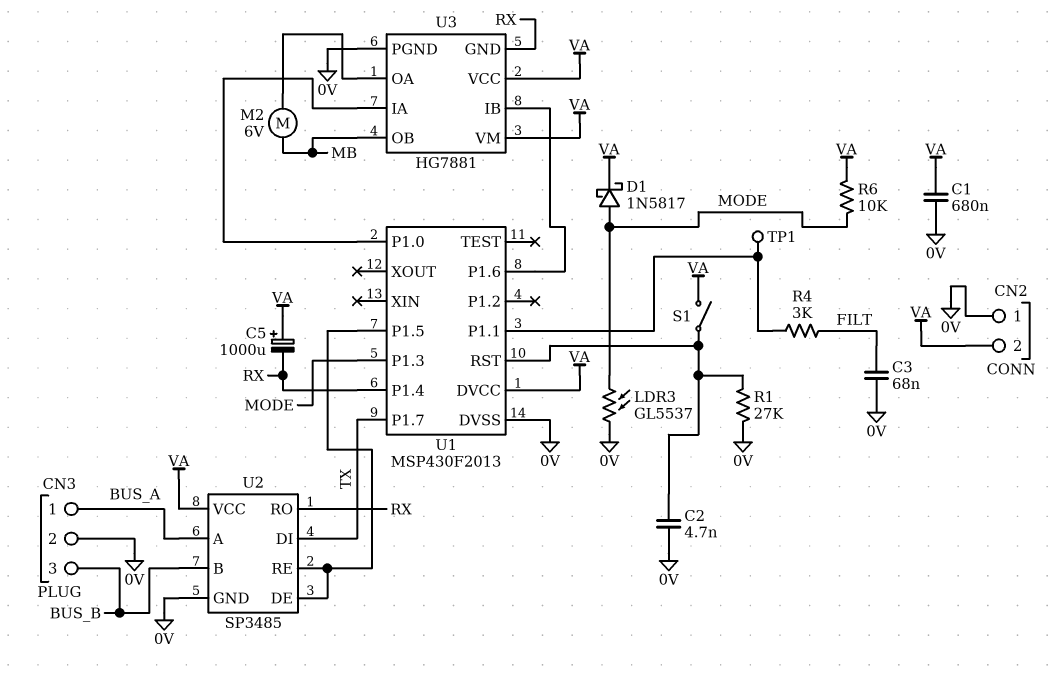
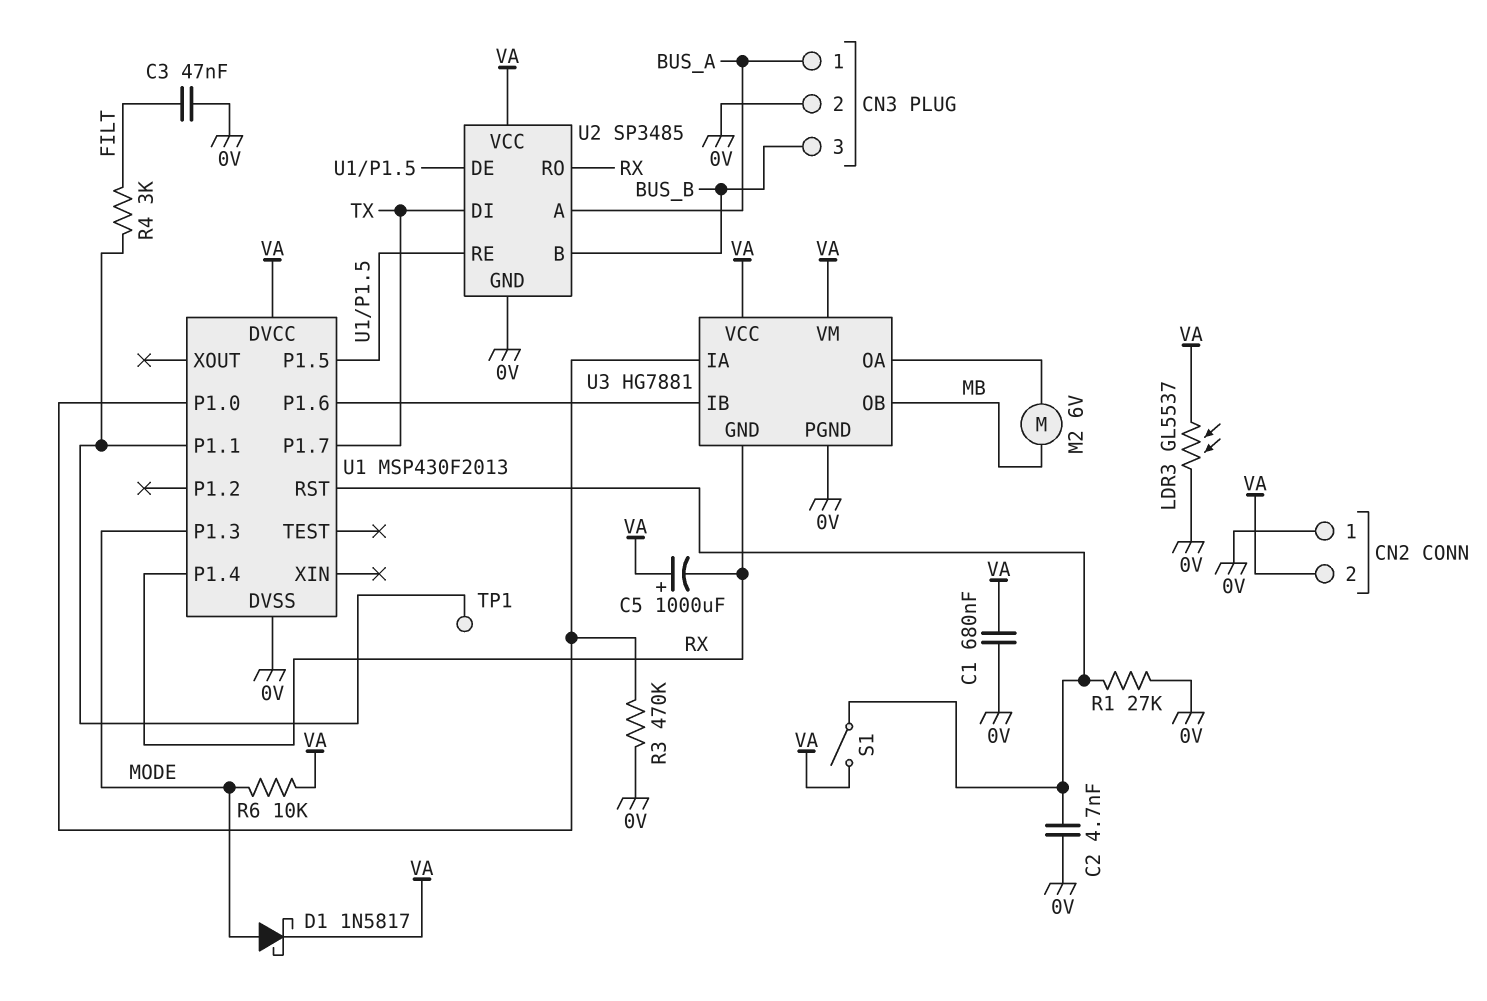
C3: 68nF (0V, FILT) -> 47nF (0V, FILT)
LDR3: GL5537 (0V, MODE) -> GL5537 (0V, VA)
R3: none -> 470k (0V, U1/P1.0)

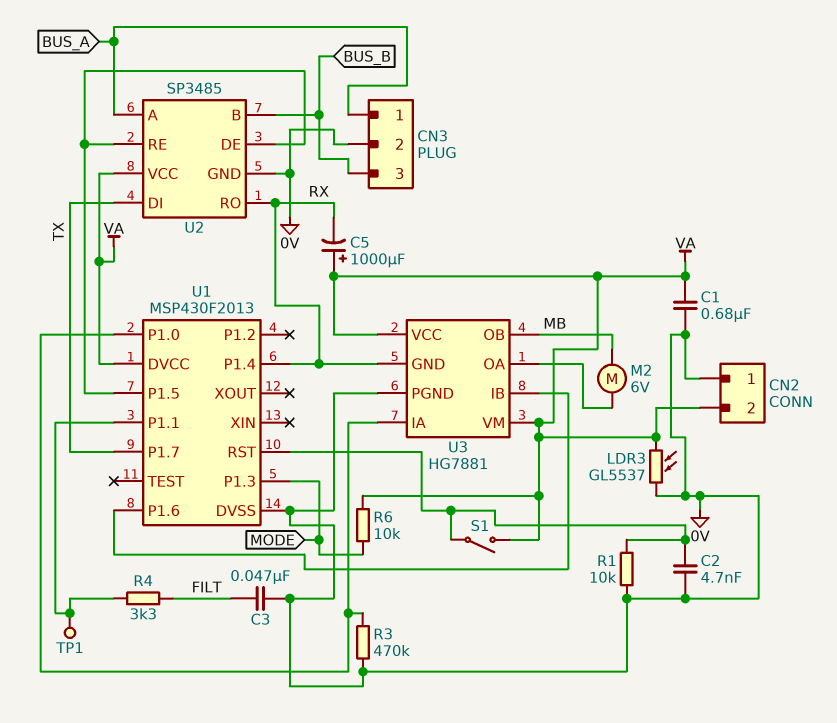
D1: schottky 1N5817 (A MODE, K VA) -> none
R1: 27k (0V, U1/RST) -> 10k (0V, U1/RST)
R4: 3k (FILT, U1/P1.1) -> 3.3k (FILT, U1/P1.1)

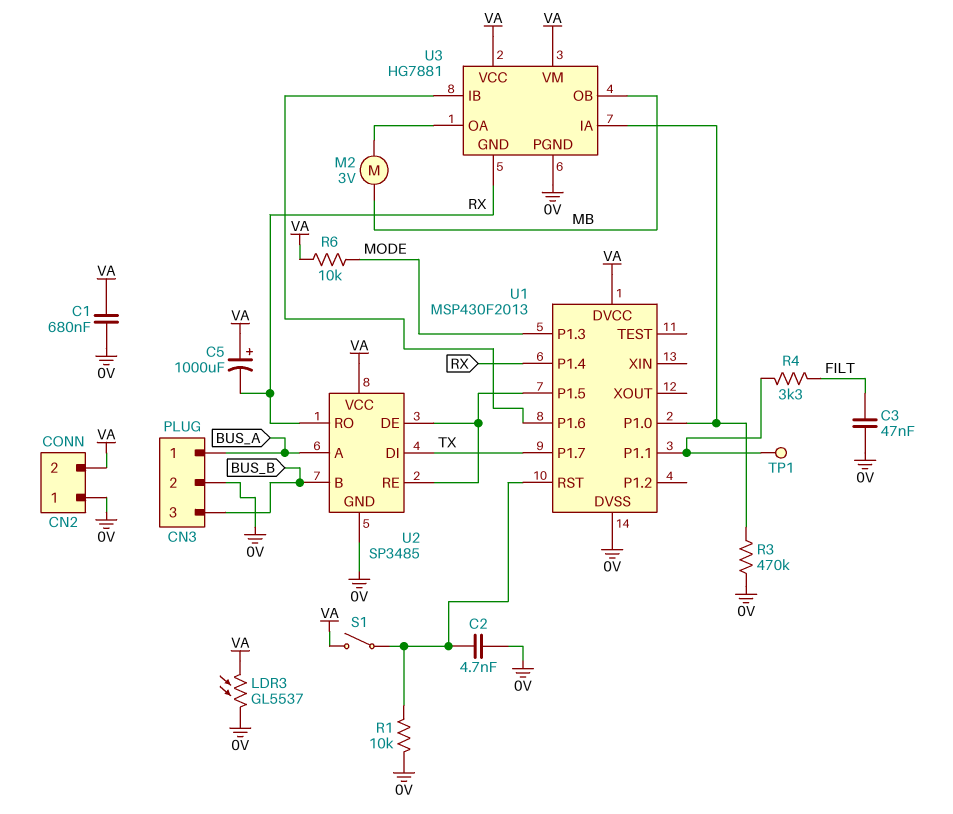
M2: motor 6V (MB, U3/OA) -> motor 3V (MB, U3/OA)

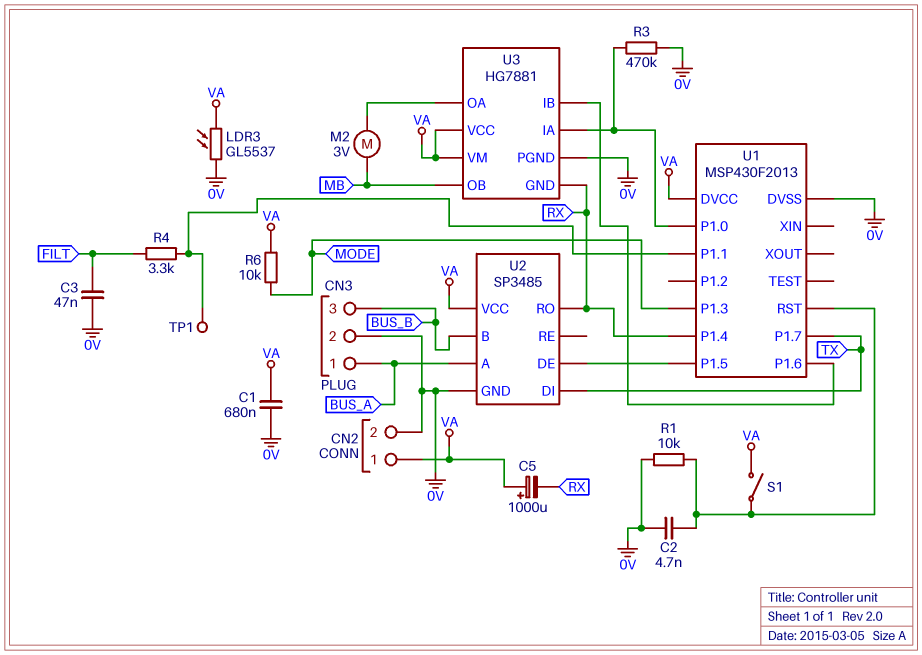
CN2 pin 1: 0V -> VA
CN2 pin 2: VA -> 0V
U2 pin RE: U1/P1.5 -> none

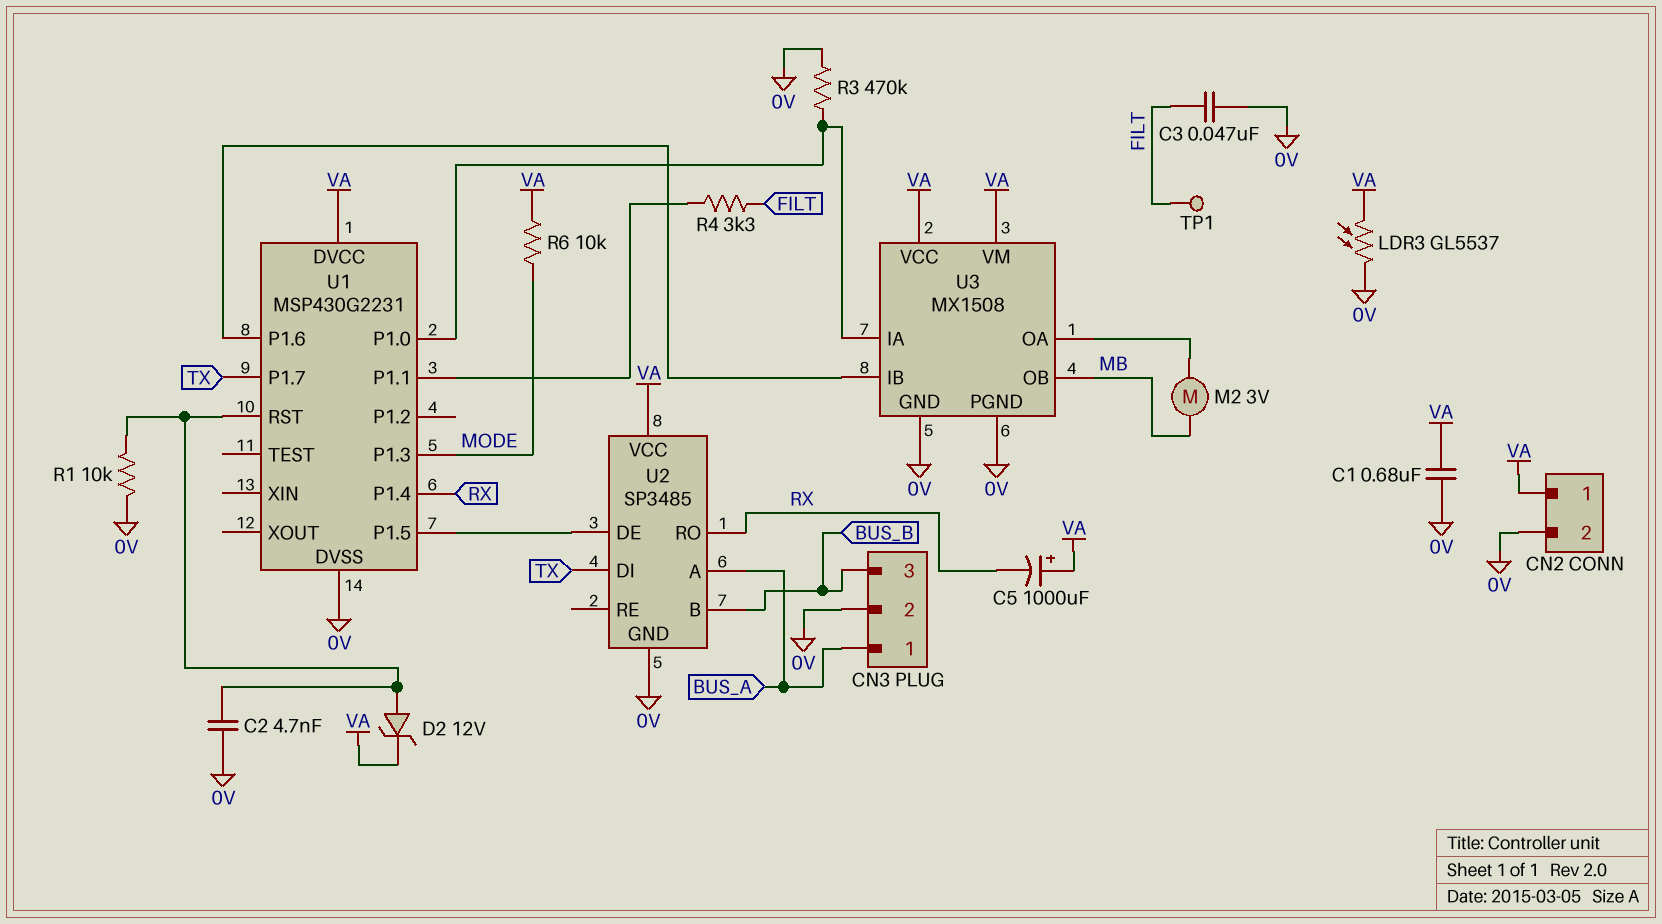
D2: none -> zener 12V (A U1/RST, K VA)
S1: switch (U1/RST, VA) -> none
TP1: test point (U1/P1.1) -> test point (FILT)
U1: MSP430F2013 -> MSP430G2231
U3: HG7881 -> MX1508
U3 pin GND: RX -> 0V

